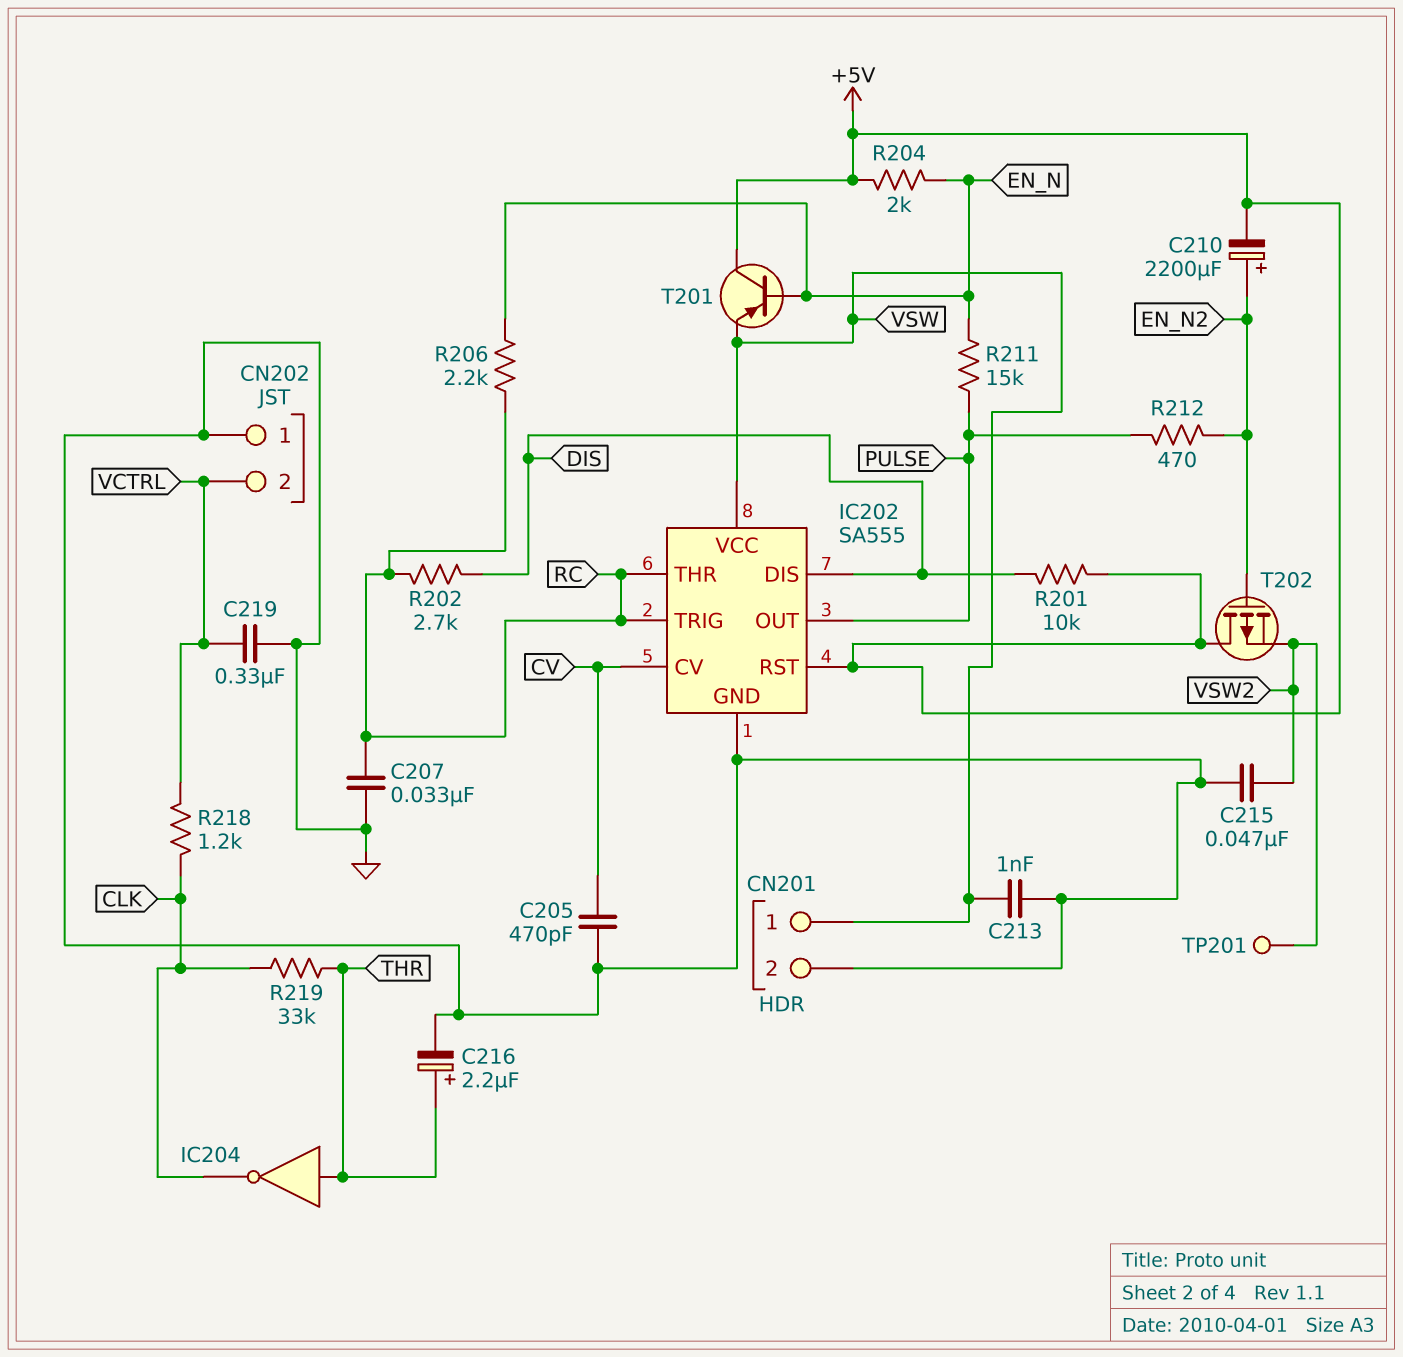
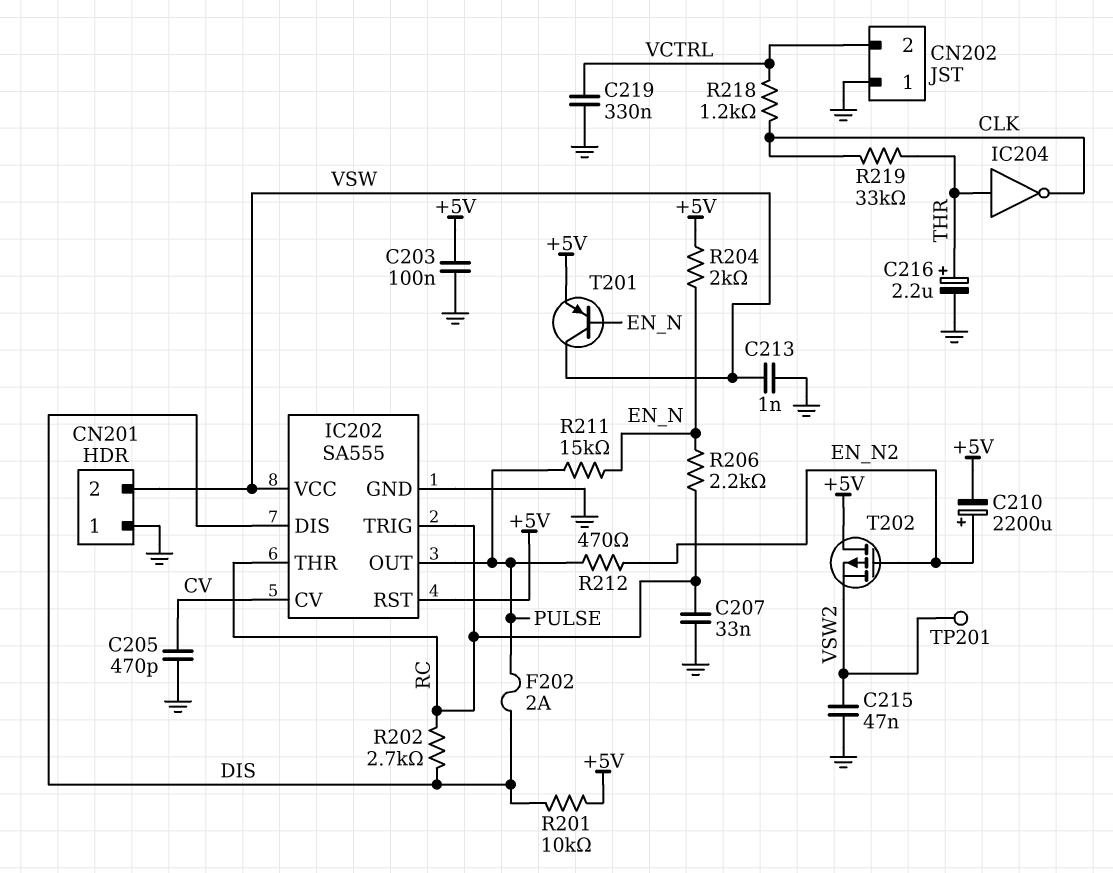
C203: none -> 100nF (+5V, GND)
CN201 pin 1: VSW -> GND
CN201 pin 2: GND -> VSW
F202: none -> 2A (DIS, PULSE)
T201: PNP (B EN_N, C +5V, E VSW) -> PNP (B EN_N, C VSW, E +5V)

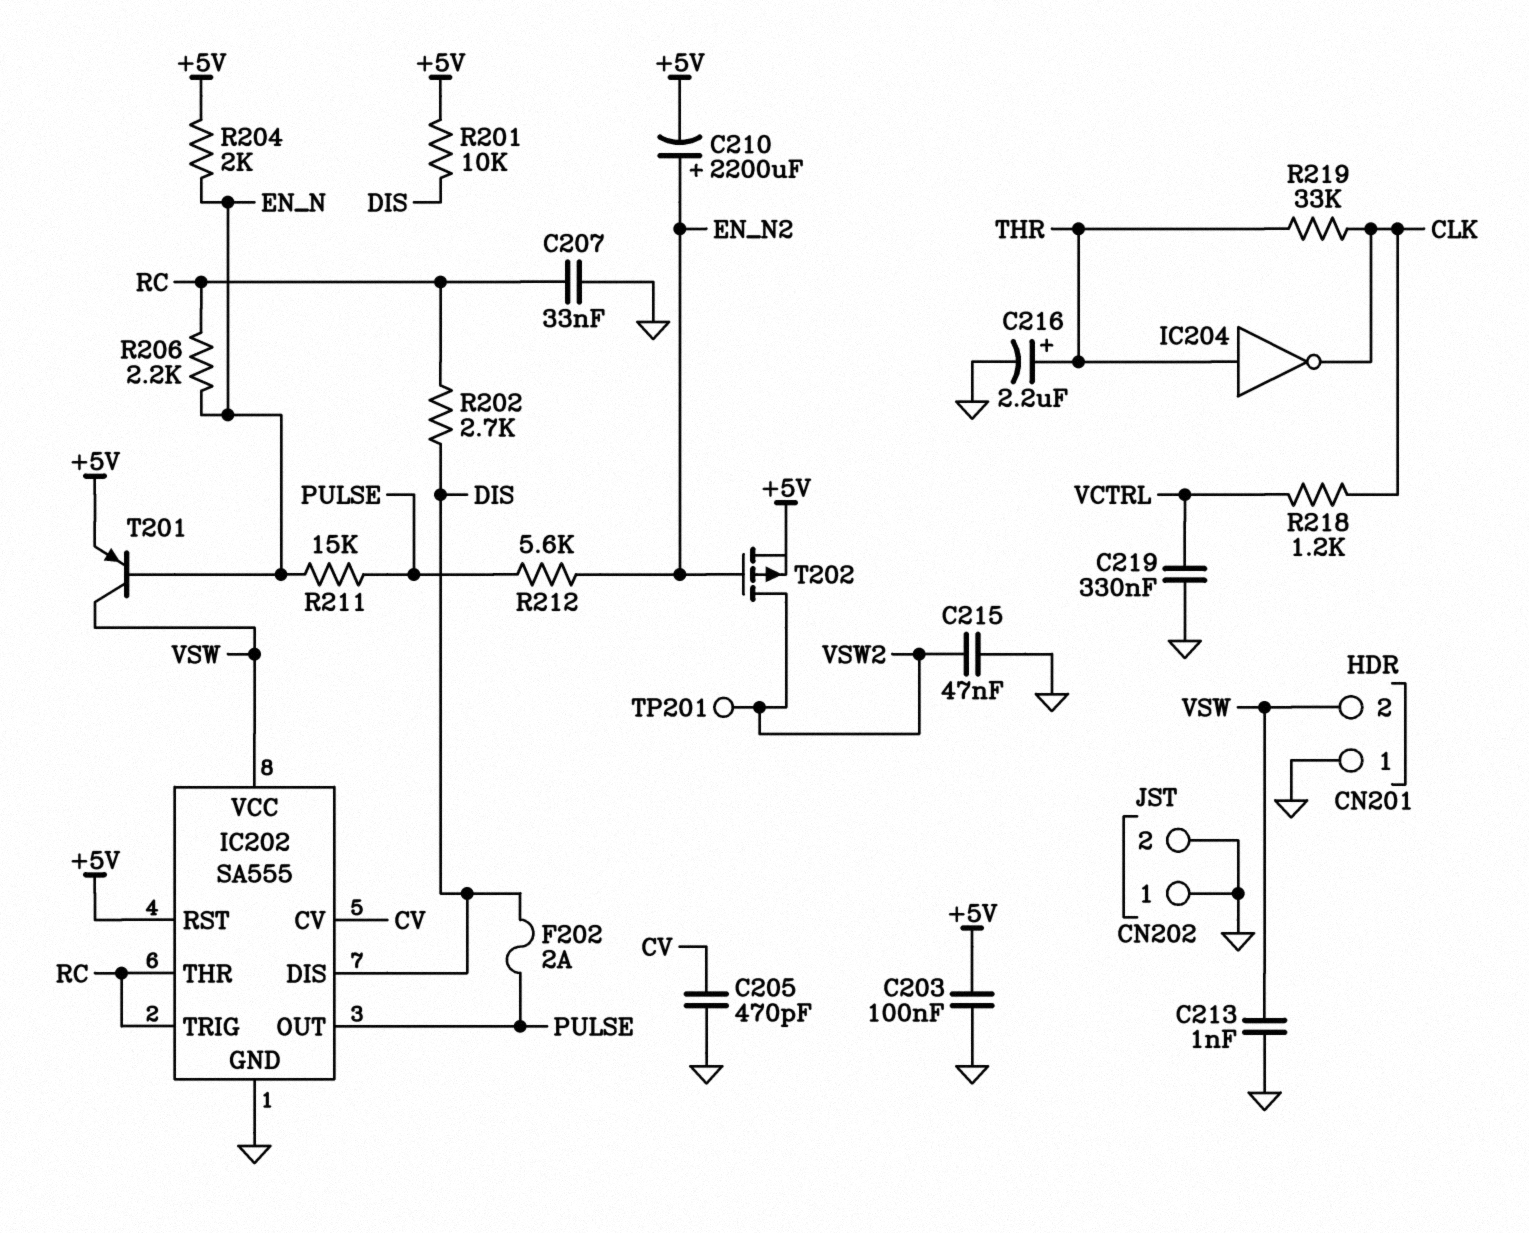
CN202 pin 2: VCTRL -> GND
R212: 470 (EN_N2, PULSE) -> 5.6k (EN_N2, PULSE)
T202: PMOS (G EN_N2, D +5V, S VSW2) -> PMOS (G EN_N2, D VSW2, S +5V)

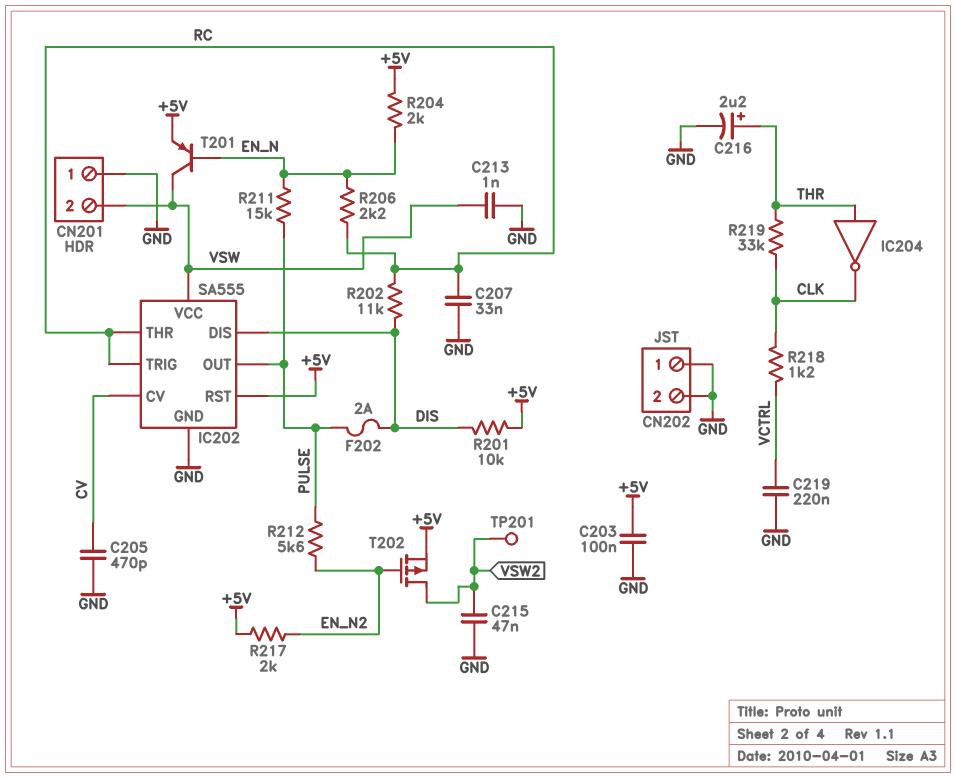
C210: 2200uF (plus EN_N2, minus +5V) -> none
C219: 330nF (GND, VCTRL) -> 220nF (GND, VCTRL)
R202: 2.7k (DIS, RC) -> 11k (DIS, RC)
R217: none -> 2k (+5V, EN_N2)

